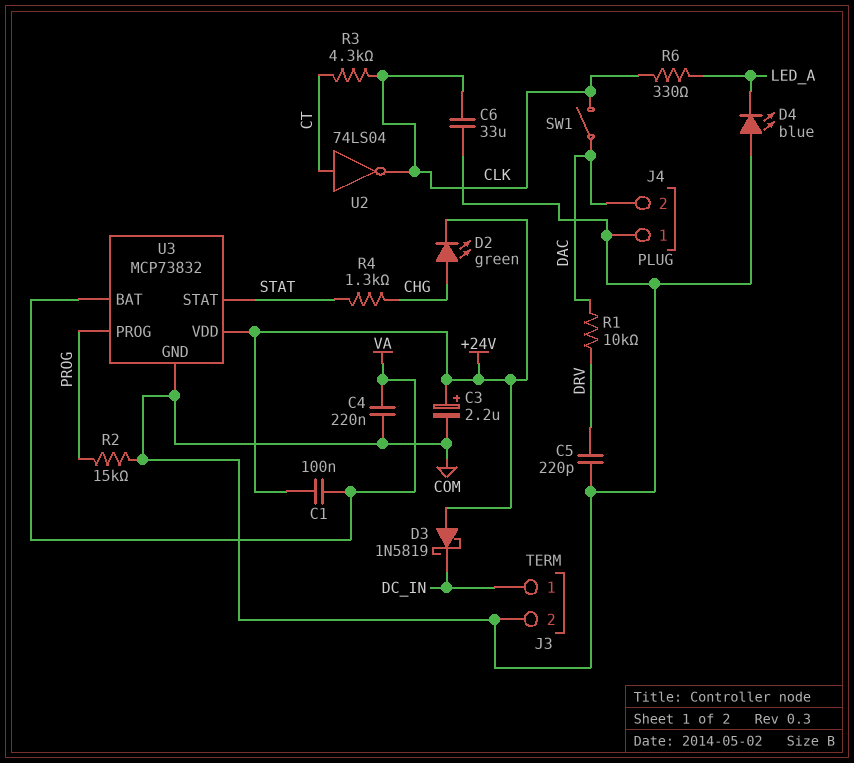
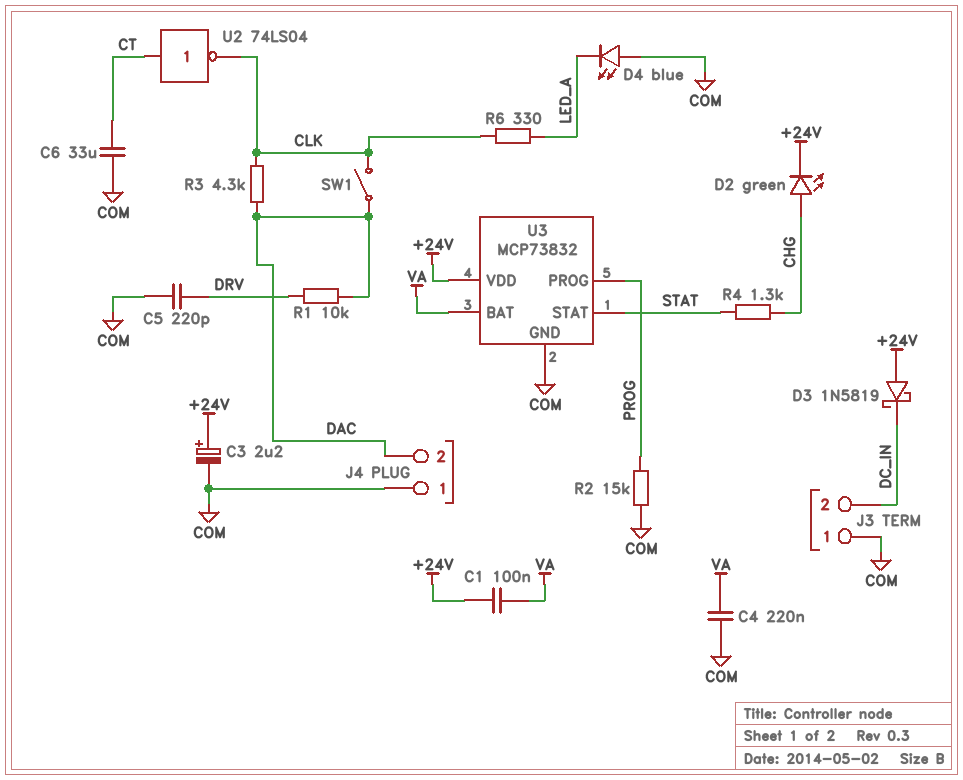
C6: 33uF (CLK, COM) -> 33uF (COM, CT)
J3 pin 1: DC_IN -> COM
J3 pin 2: COM -> DC_IN
R3: 4.3k (CLK, CT) -> 4.3k (CLK, DAC)

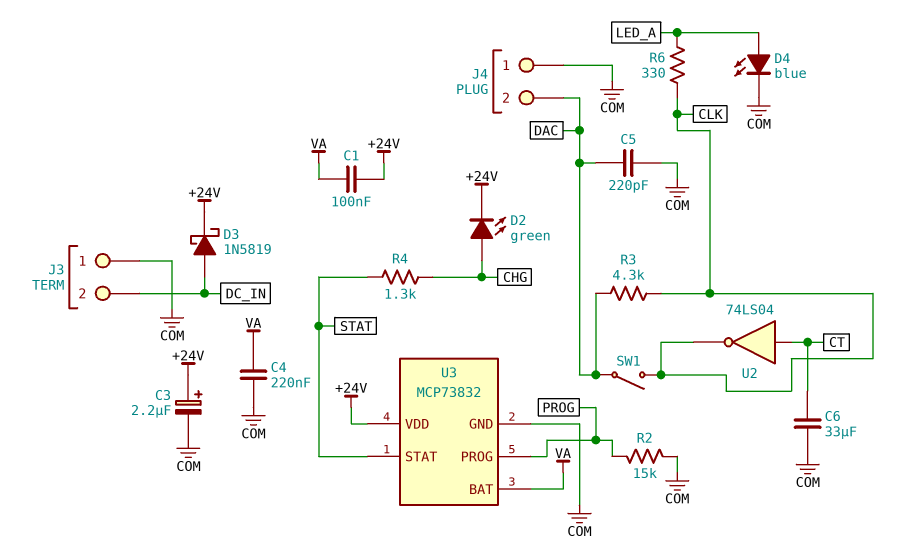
C5: 220pF (COM, DRV) -> 220pF (COM, DAC)
D3: schottky 1N5819 (A +24V, K DC_IN) -> schottky 1N5819 (A DC_IN, K +24V)
D4: LED blue (A COM, K LED_A) -> LED blue (A LED_A, K COM)
R1: 10k (DAC, DRV) -> none

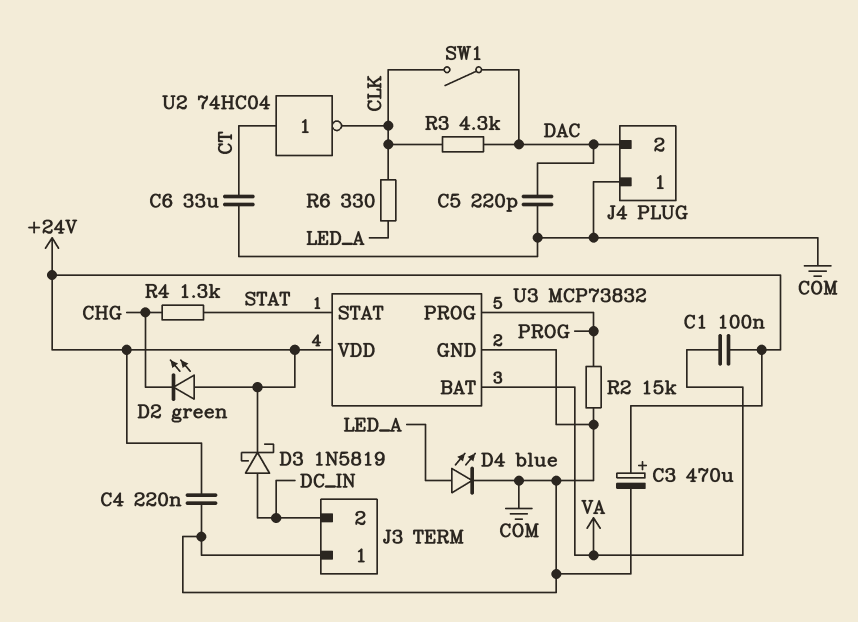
C3: 2.2uF (plus +24V, minus COM) -> 470uF (plus +24V, minus COM)
C4: 220nF (COM, VA) -> 220nF (+24V, COM)
D2: LED green (A CHG, K +24V) -> LED green (A +24V, K CHG)
U2: NOT 74LS04 (in CT, out CLK) -> NOT 74HC04 (in CT, out CLK)

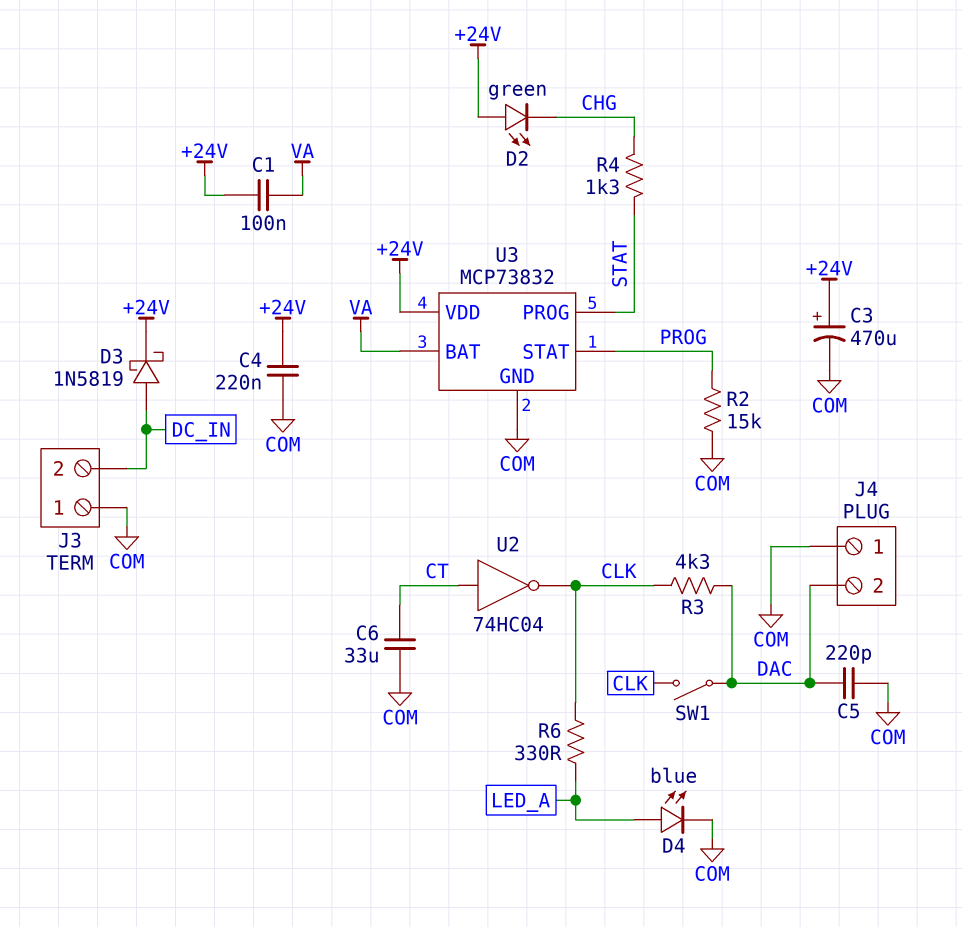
U3 pin PROG: PROG -> STAT
U3 pin STAT: STAT -> PROG

